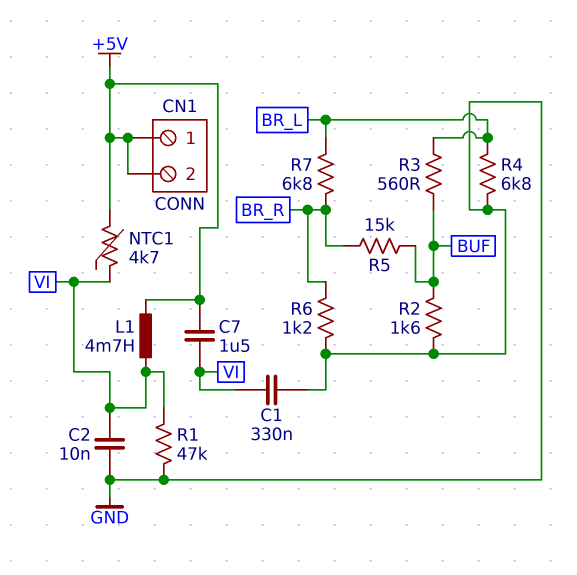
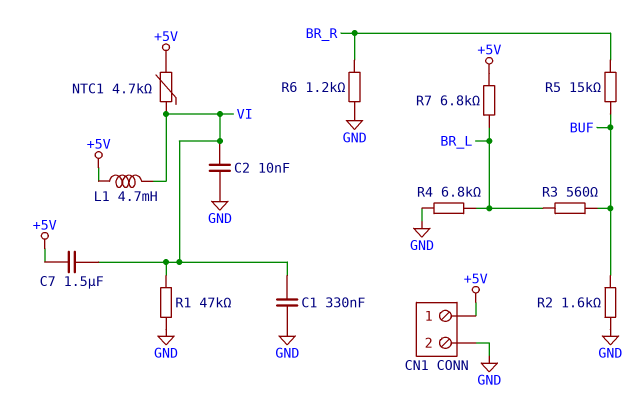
CN1 pin 2: +5V -> GND
R7: 6.8k (BR_L, BR_R) -> 6.8k (+5V, BR_L)

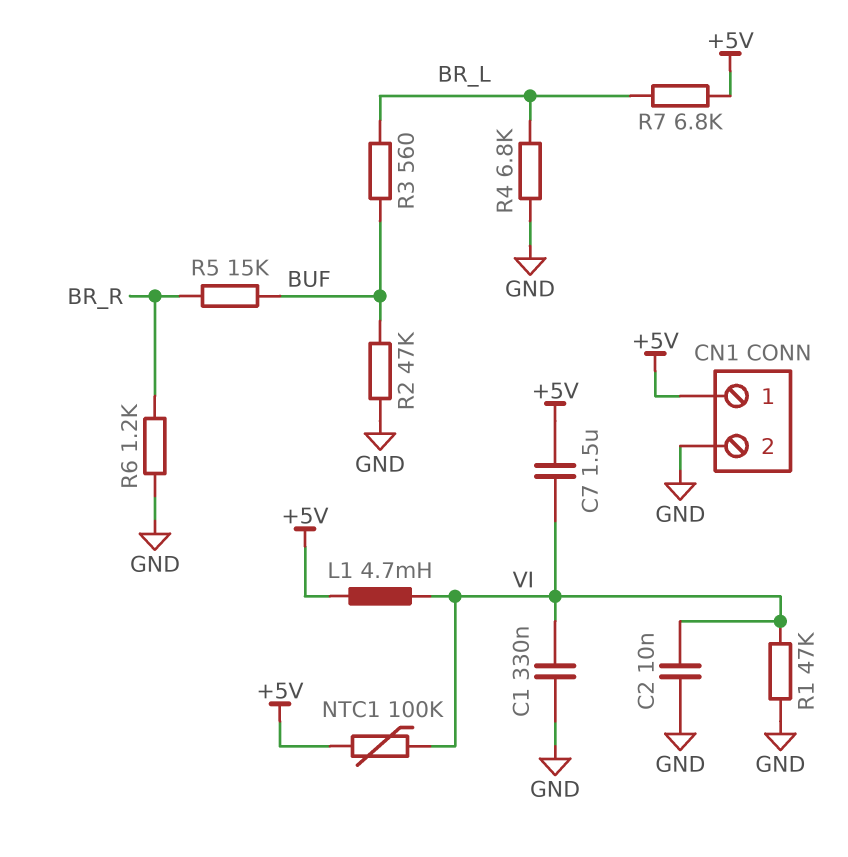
NTC1: 4.7k (+5V, VI) -> 100k (+5V, VI)
R2: 1.6k (BUF, GND) -> 47k (BUF, GND)

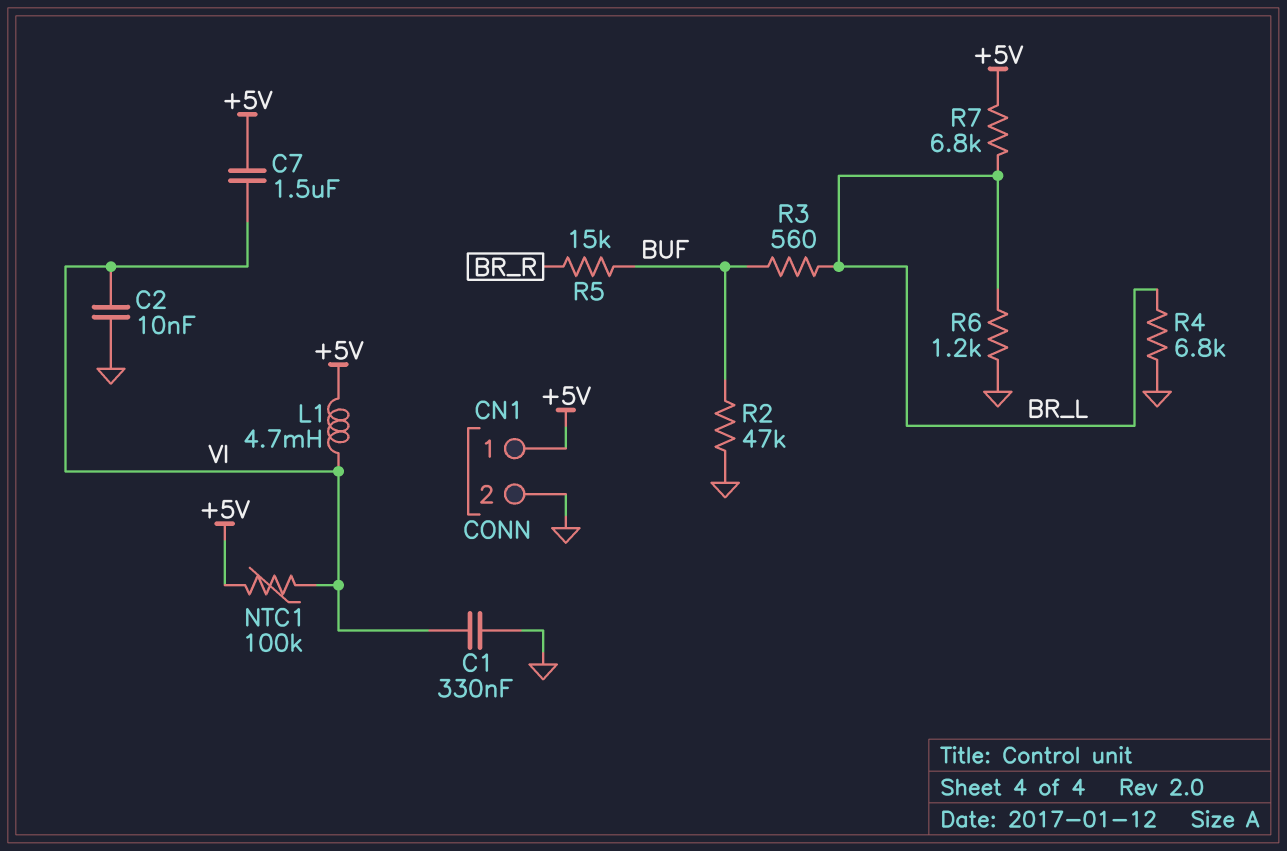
R1: 47k (GND, VI) -> none
R6: 1.2k (BR_R, GND) -> 1.2k (BR_L, GND)

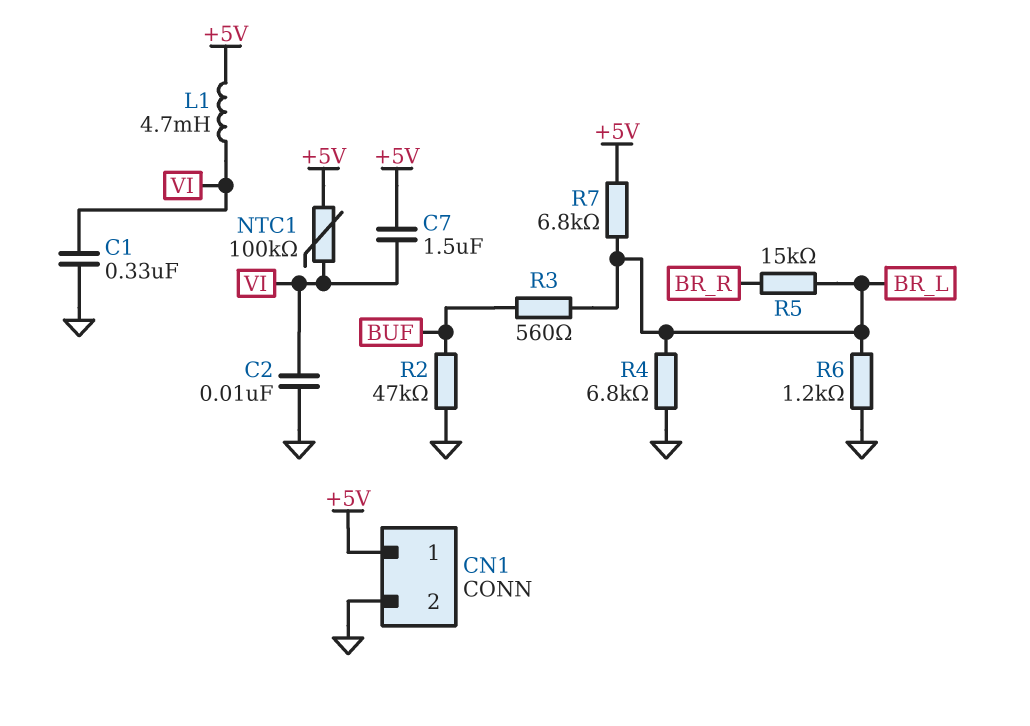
R5: 15k (BR_R, BUF) -> 15k (BR_L, BR_R)

